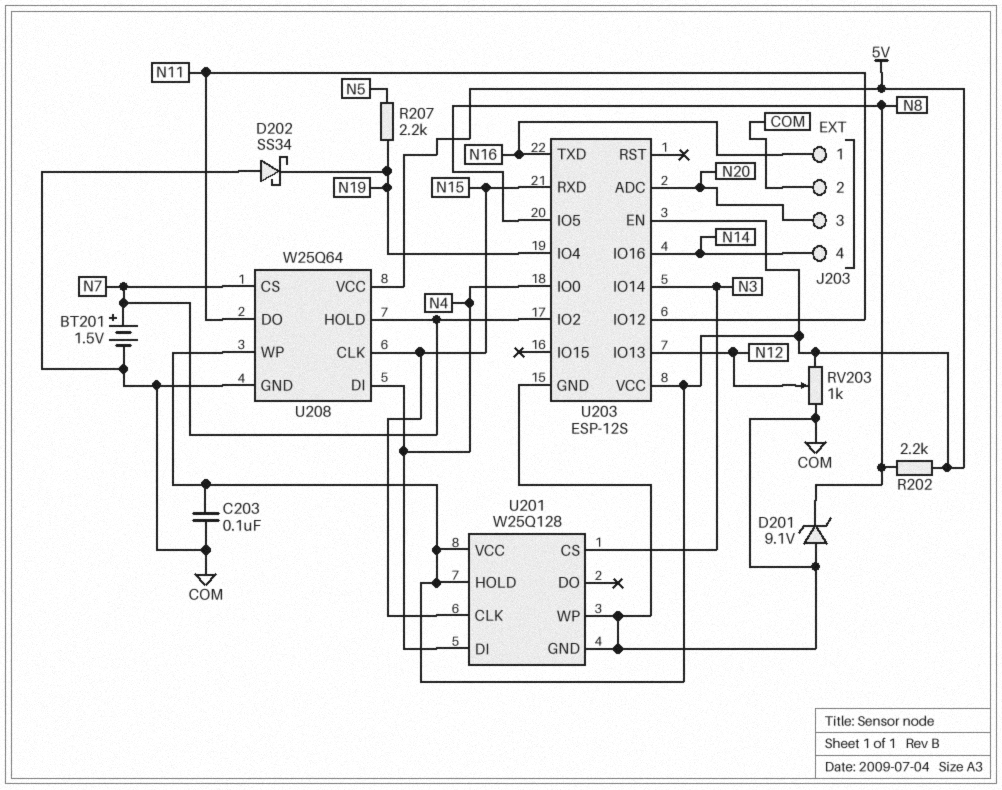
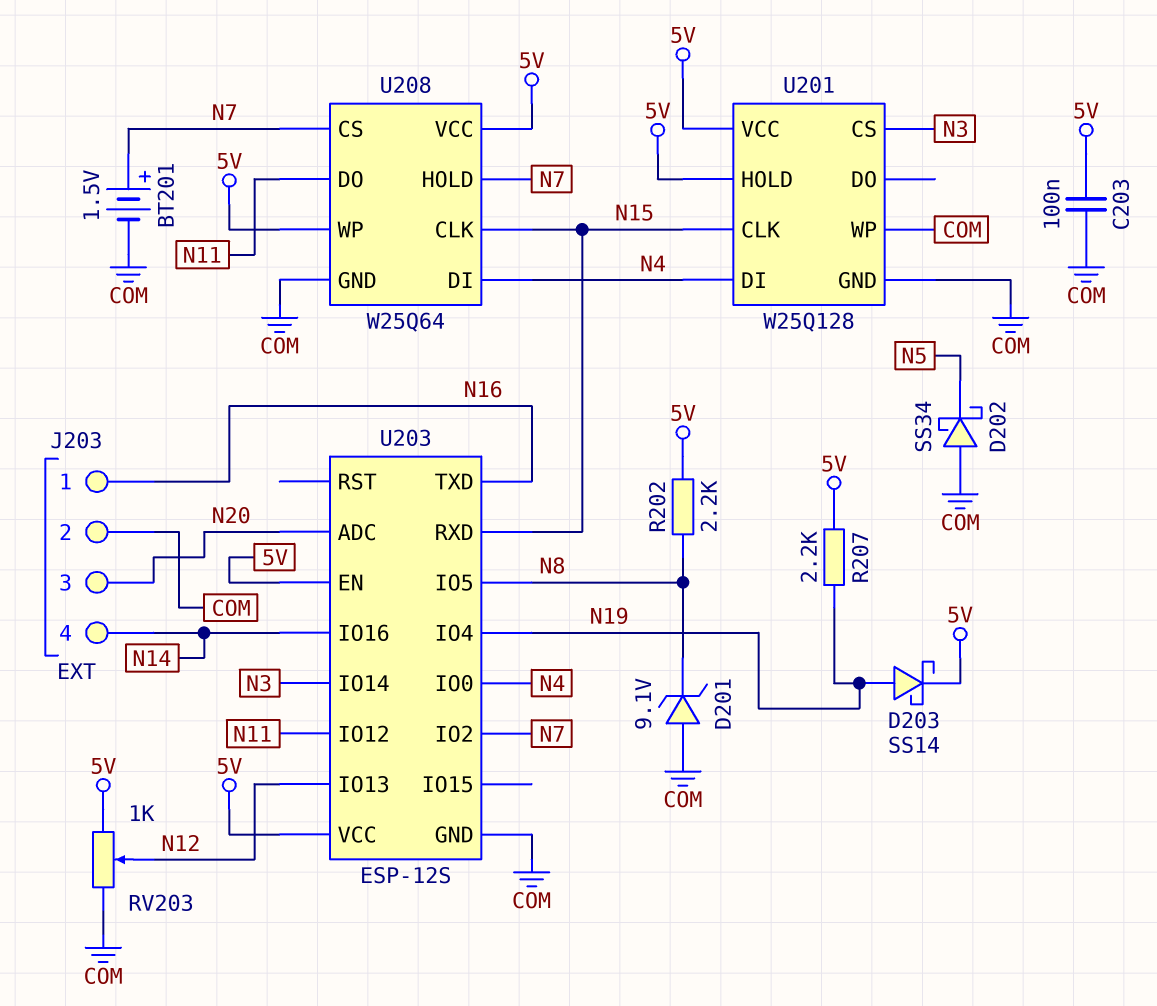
D202: schottky SS34 (A COM, K N19) -> schottky SS34 (A COM, K N5)
D203: none -> schottky SS14 (A N19, K 5V)
R207: 2.2k (N5, N19) -> 2.2k (5V, N19)

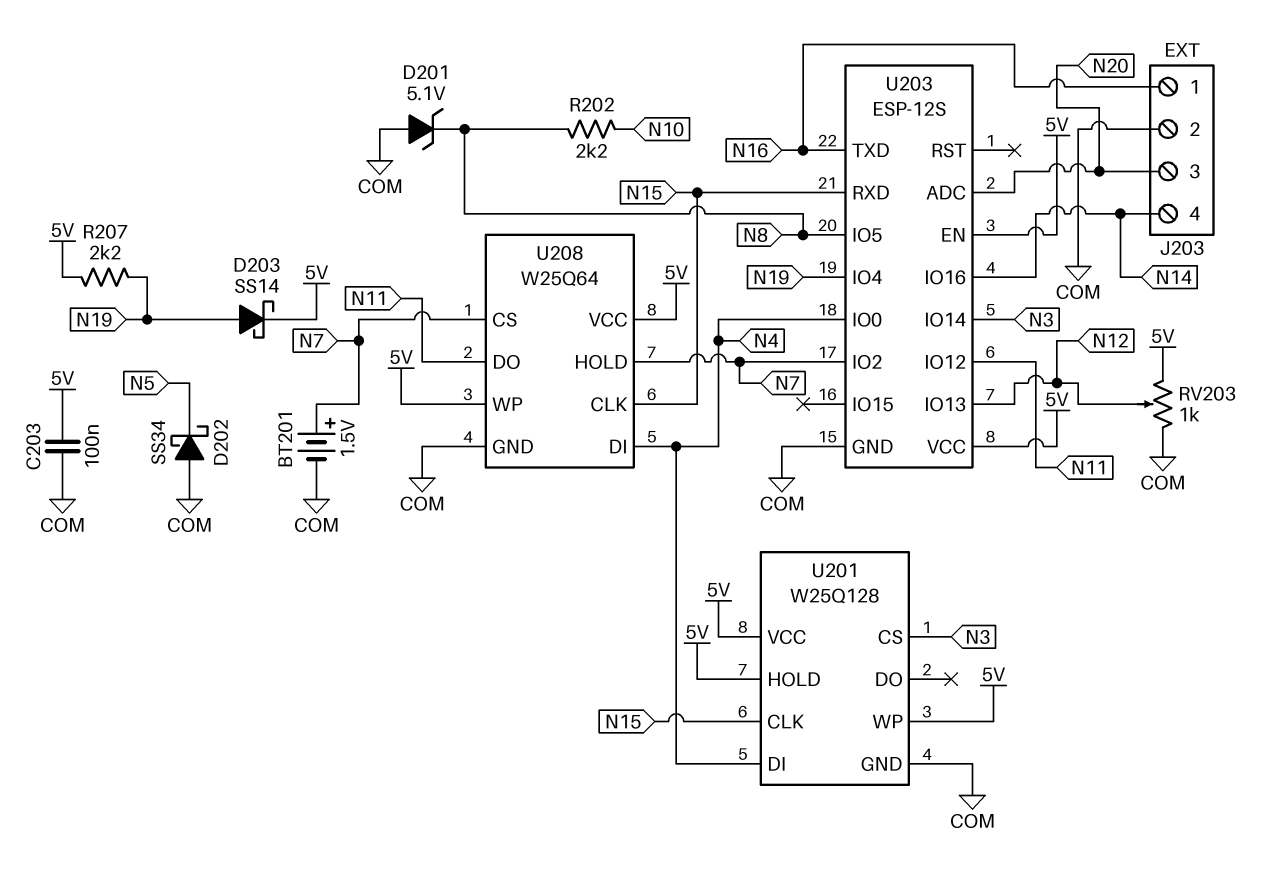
D201: zener 9.1V (A COM, K N8) -> zener 5.1V (A COM, K N8)
R202: 2.2k (5V, N8) -> 2.2k (N8, N10)
U201 pin WP: COM -> 5V

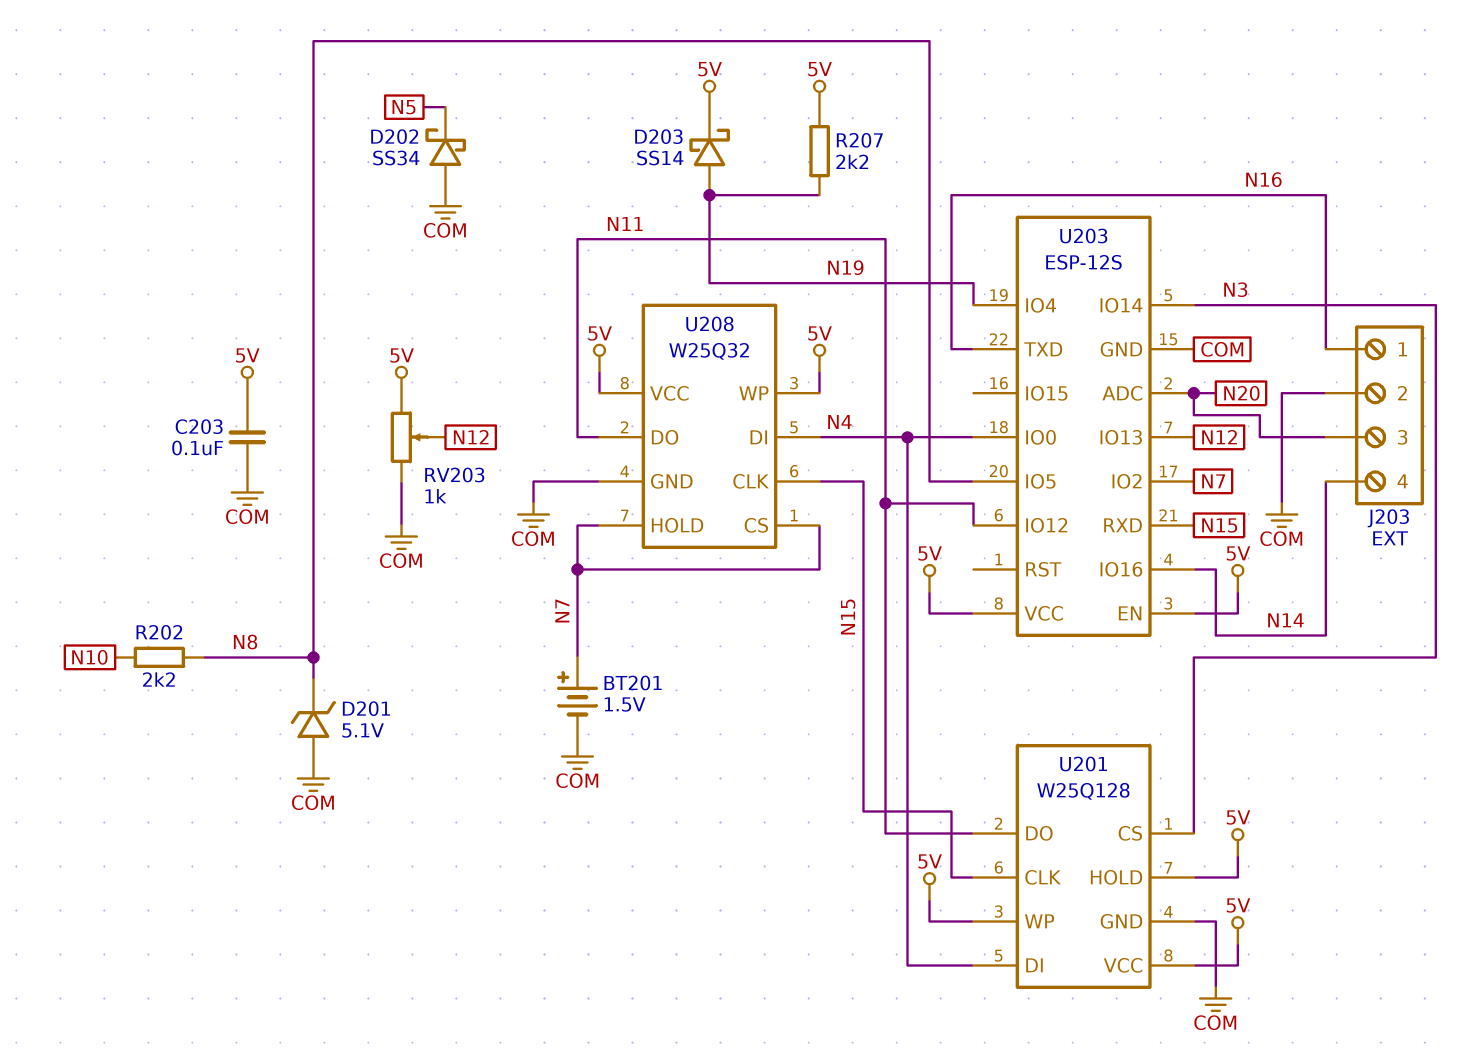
U201 pin DO: none -> N11
U208: W25Q64 -> W25Q32

